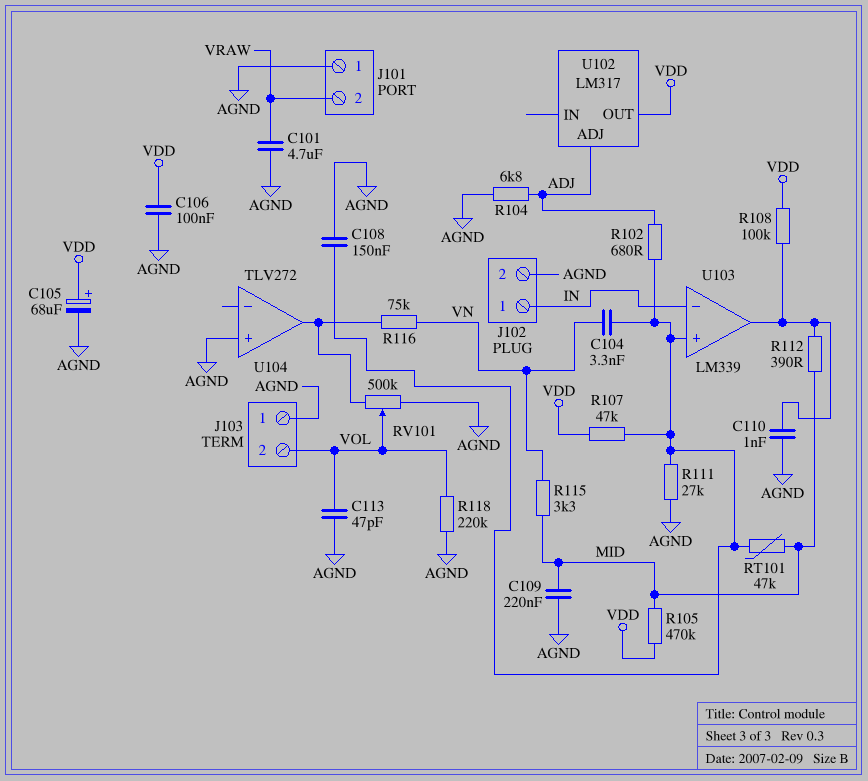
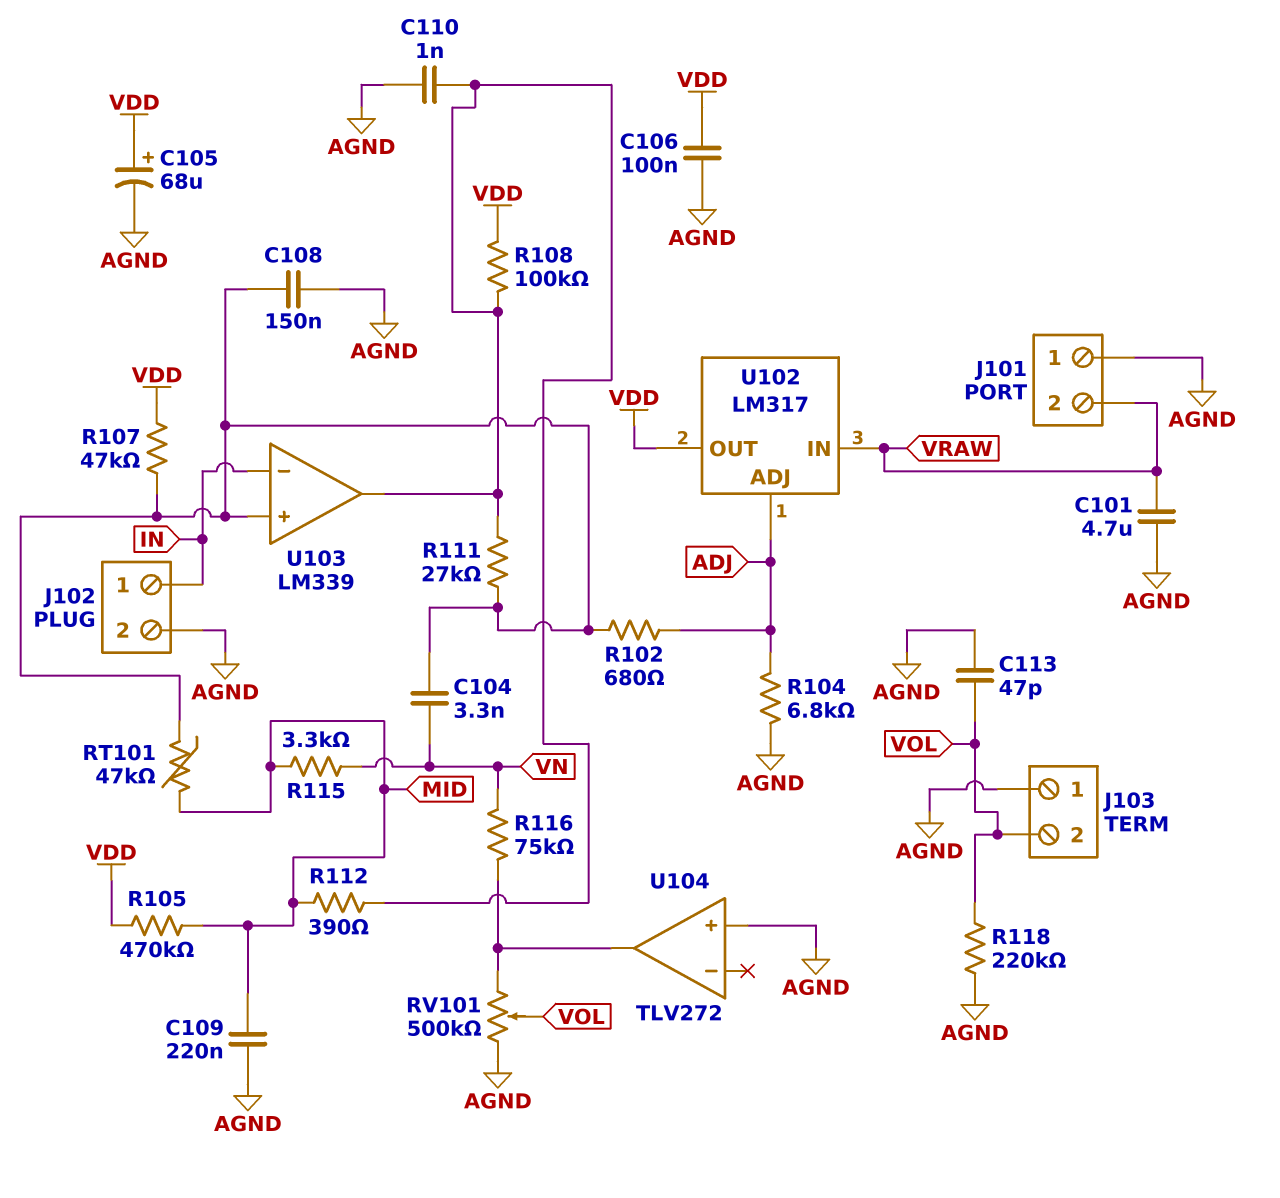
R111: 27k (AGND, U103/in+) -> 27k (U103/in+, U103/out)
U102 pin IN: none -> VRAW

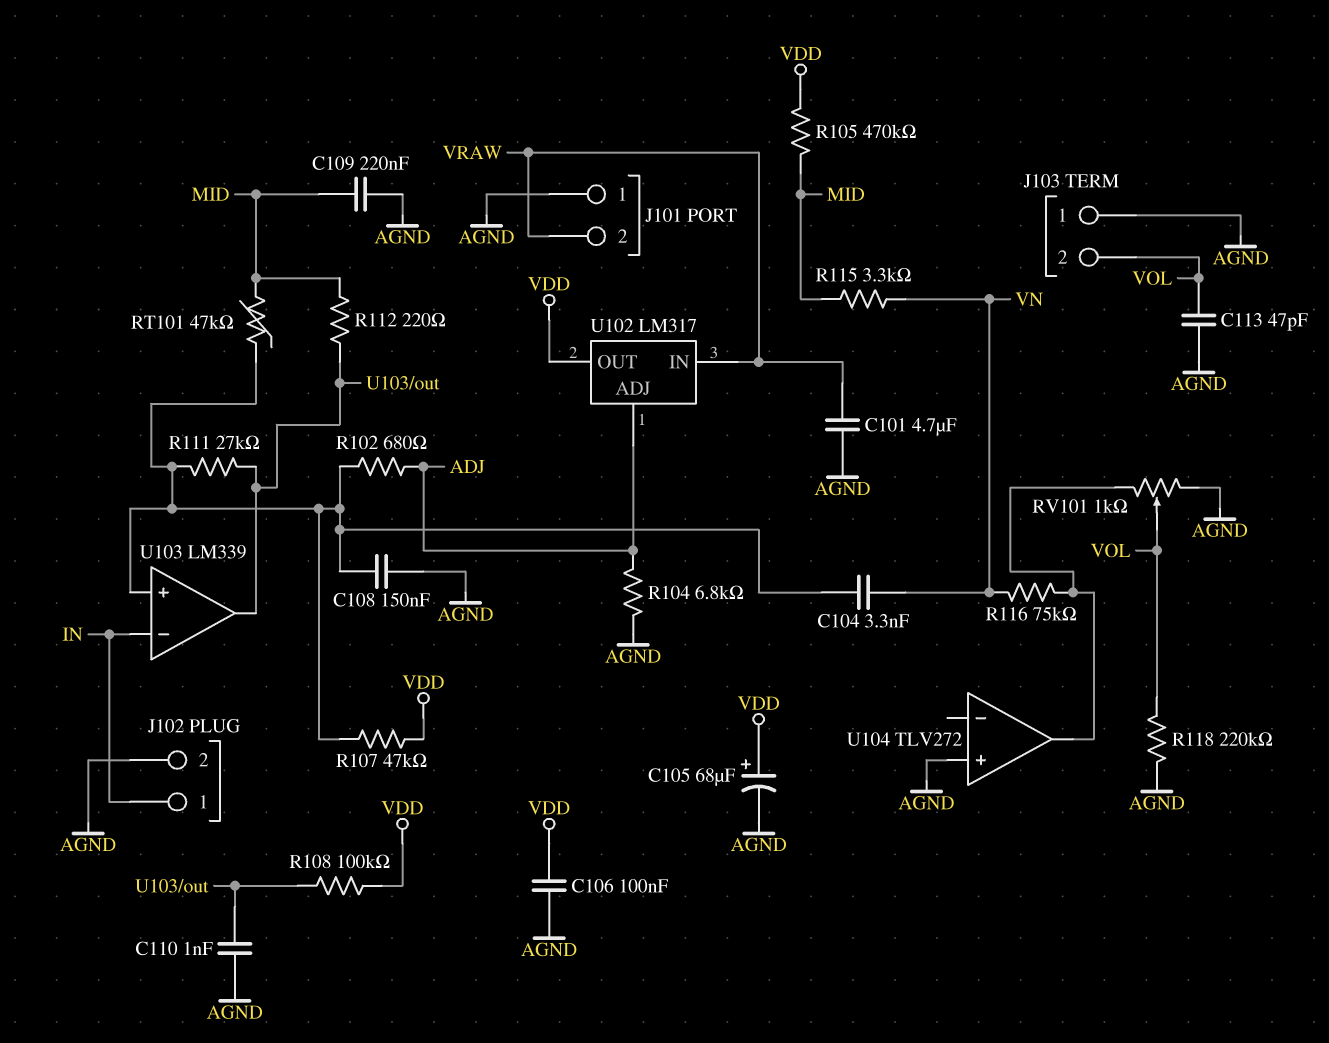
R112: 390 (MID, U103/out) -> 220 (MID, U103/out)
RV101: 500k (AGND, U104/out, wiper VOL) -> 1k (AGND, U104/out, wiper VOL)

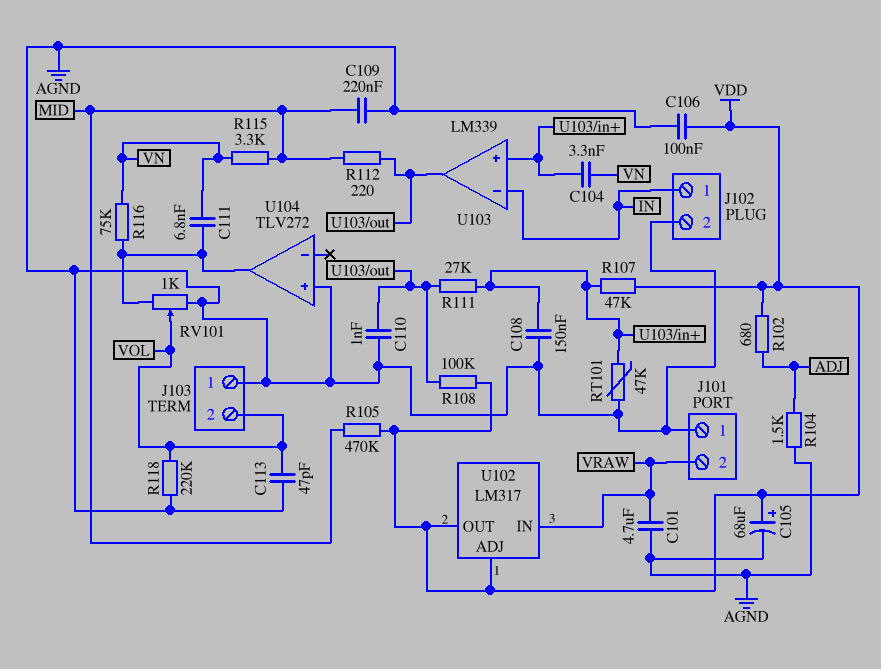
C111: none -> 6.8nF (U104/out, VN)
R102: 680 (ADJ, U103/in+) -> 680 (ADJ, VDD)
R104: 6.8k (ADJ, AGND) -> 1.5k (ADJ, AGND)
RT101: 47k (MID, U103/in+) -> 47k (AGND, U103/in+)
U102 pin ADJ: ADJ -> VDD

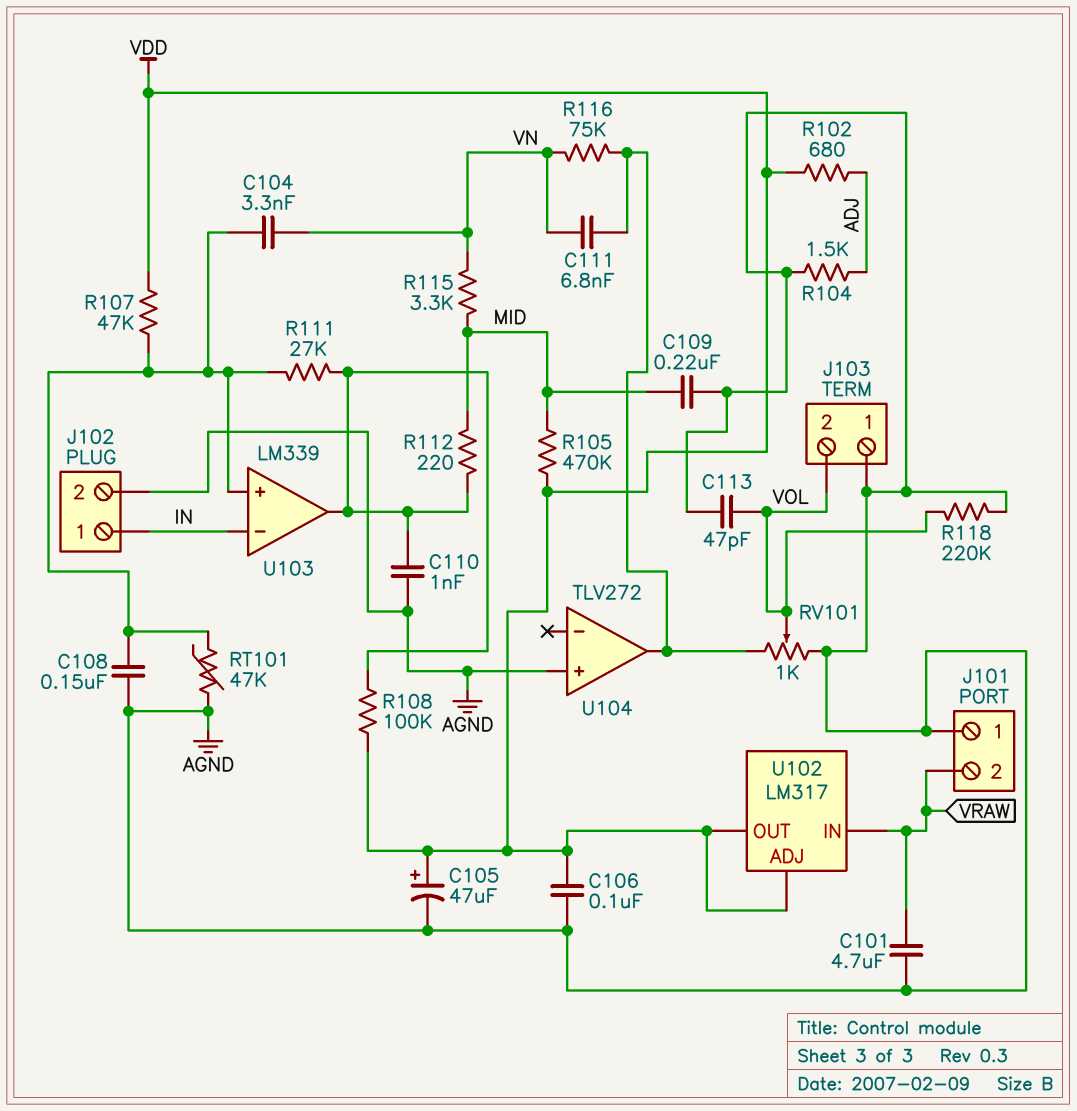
C105: 68uF (plus VDD, minus AGND) -> 47uF (plus VDD, minus AGND)

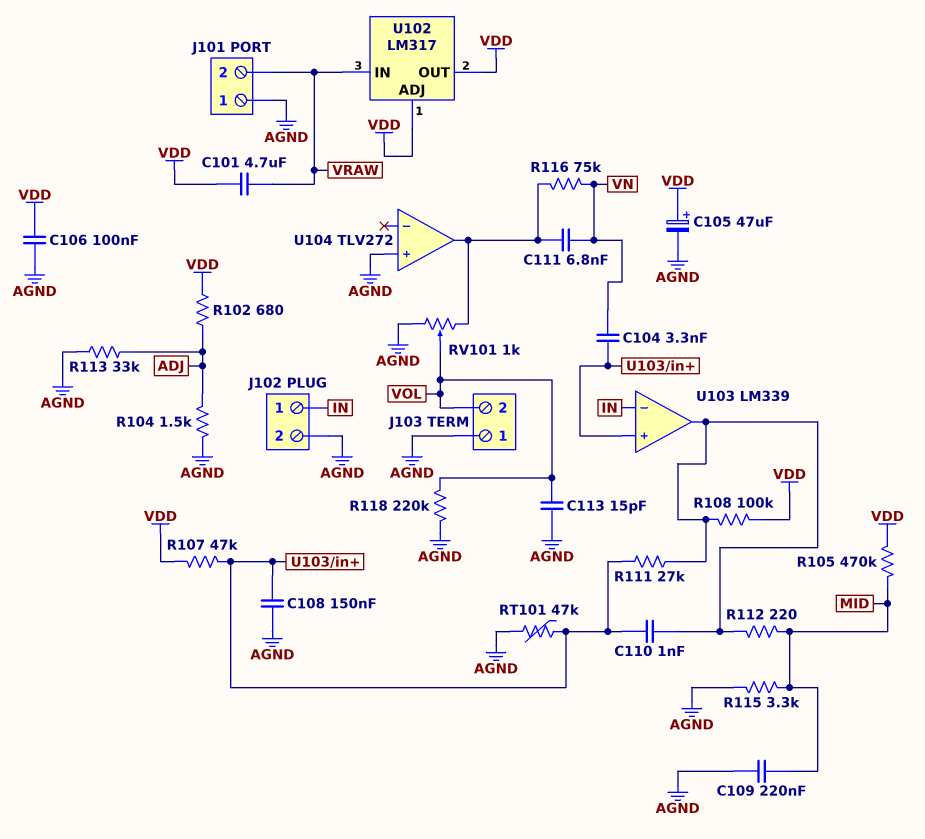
C101: 4.7uF (AGND, VRAW) -> 4.7uF (VDD, VRAW)
C110: 1nF (AGND, U103/out) -> 1nF (U103/in+, U103/out)
C113: 47pF (AGND, VOL) -> 15pF (AGND, VOL)
R113: none -> 33k (ADJ, AGND)
R115: 3.3k (MID, VN) -> 3.3k (AGND, MID)

